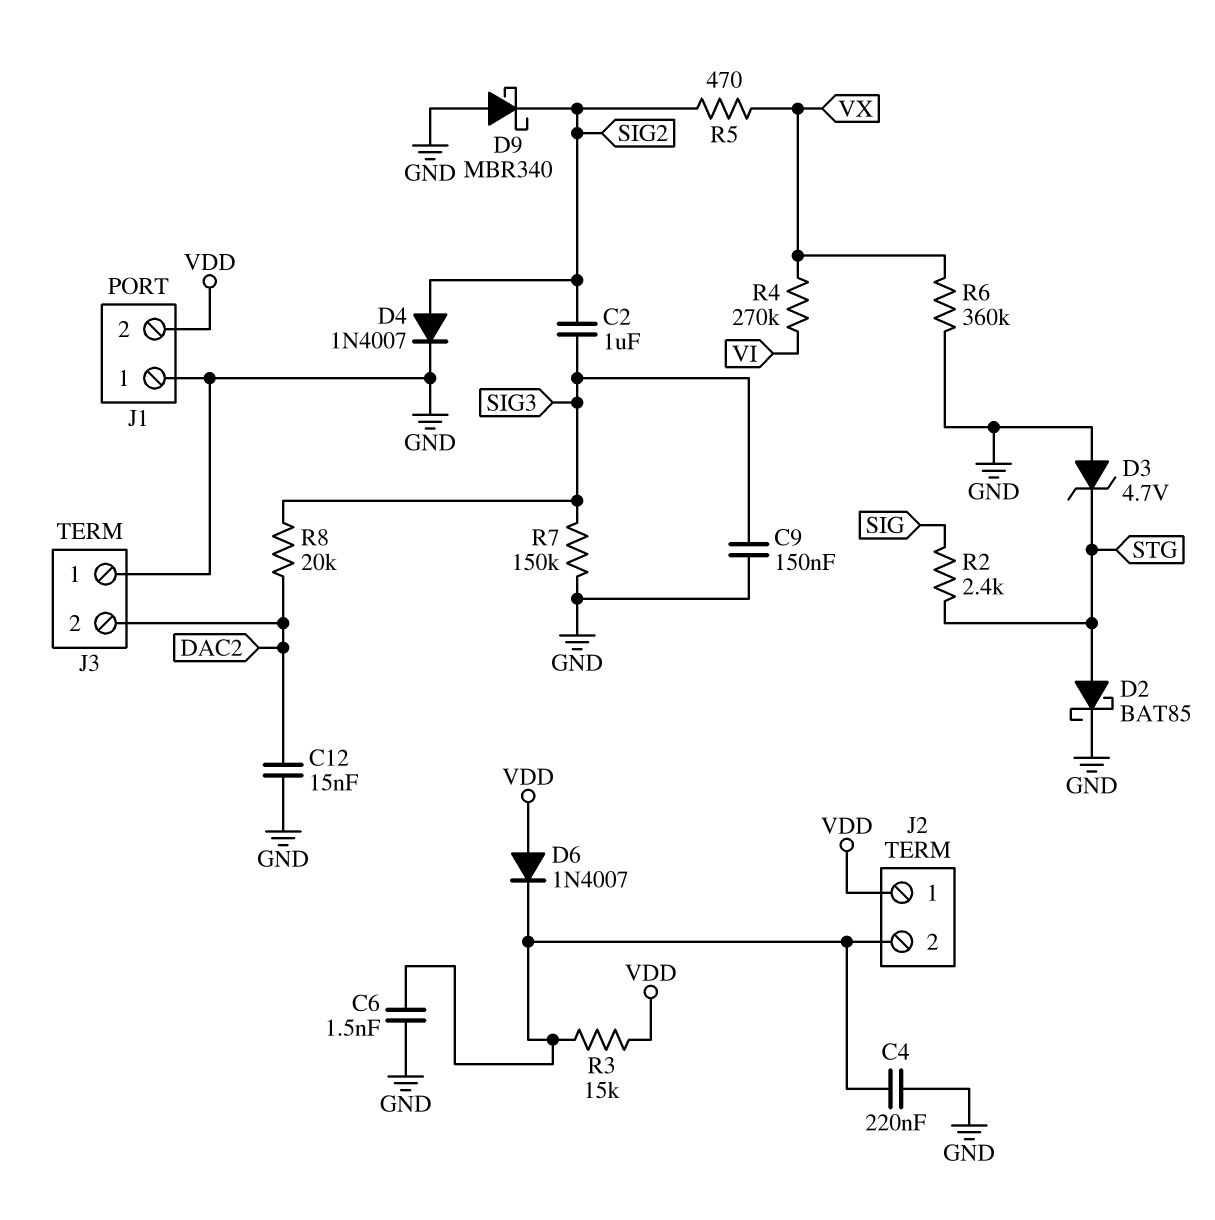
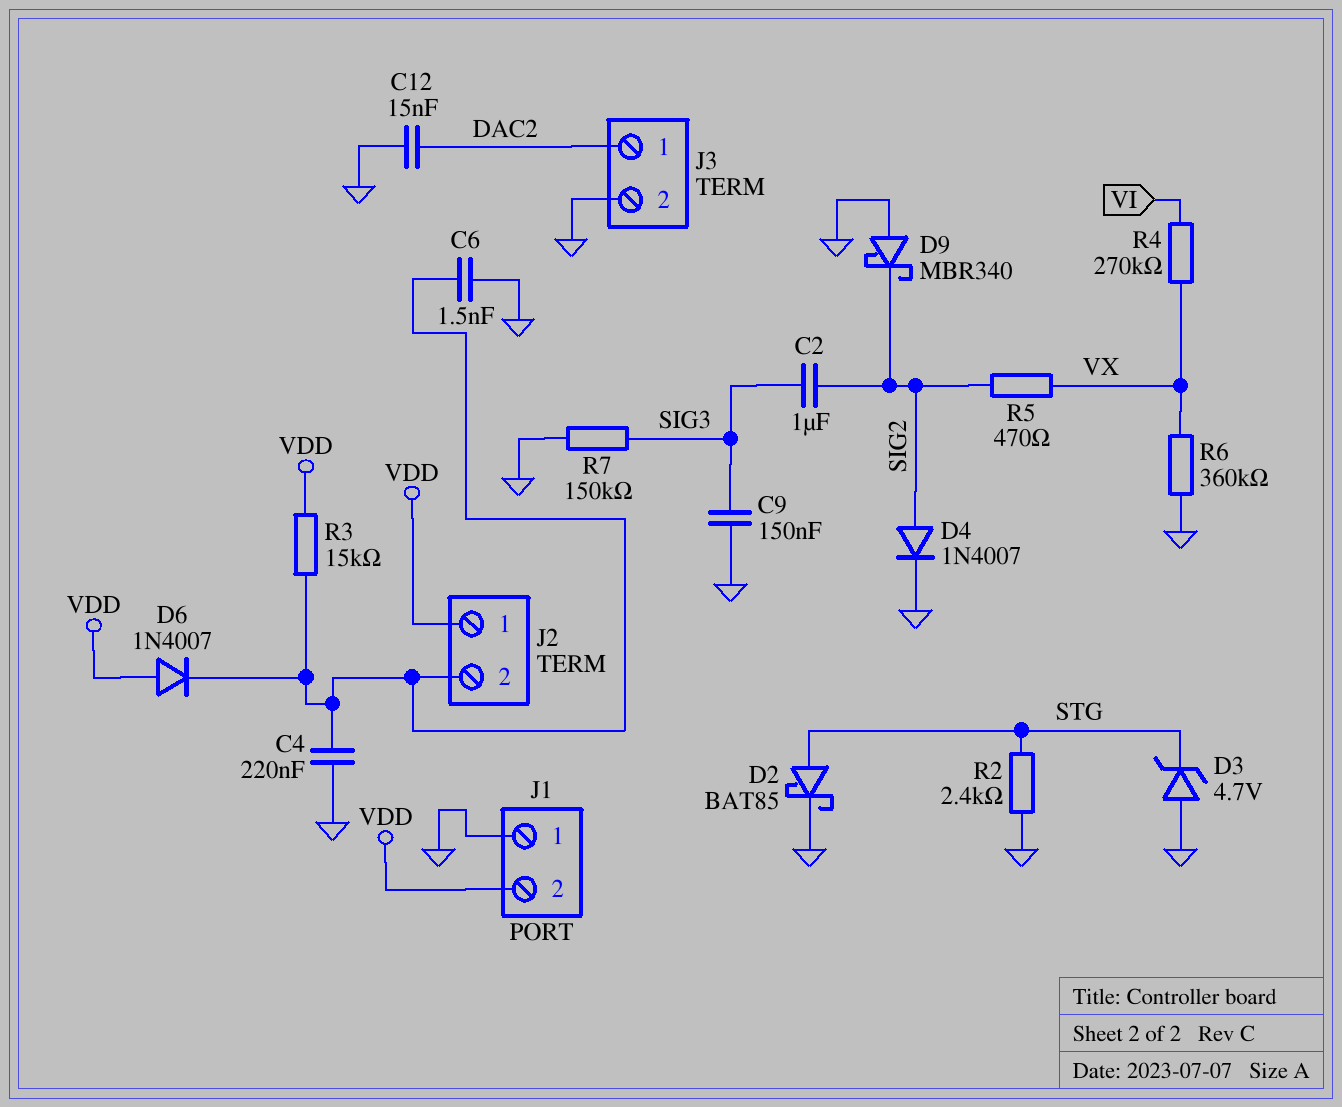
J3 pin 1: GND -> DAC2
J3 pin 2: DAC2 -> GND
R2: 2.4k (SIG, STG) -> 2.4k (GND, STG)
R8: 20k (DAC2, SIG3) -> none

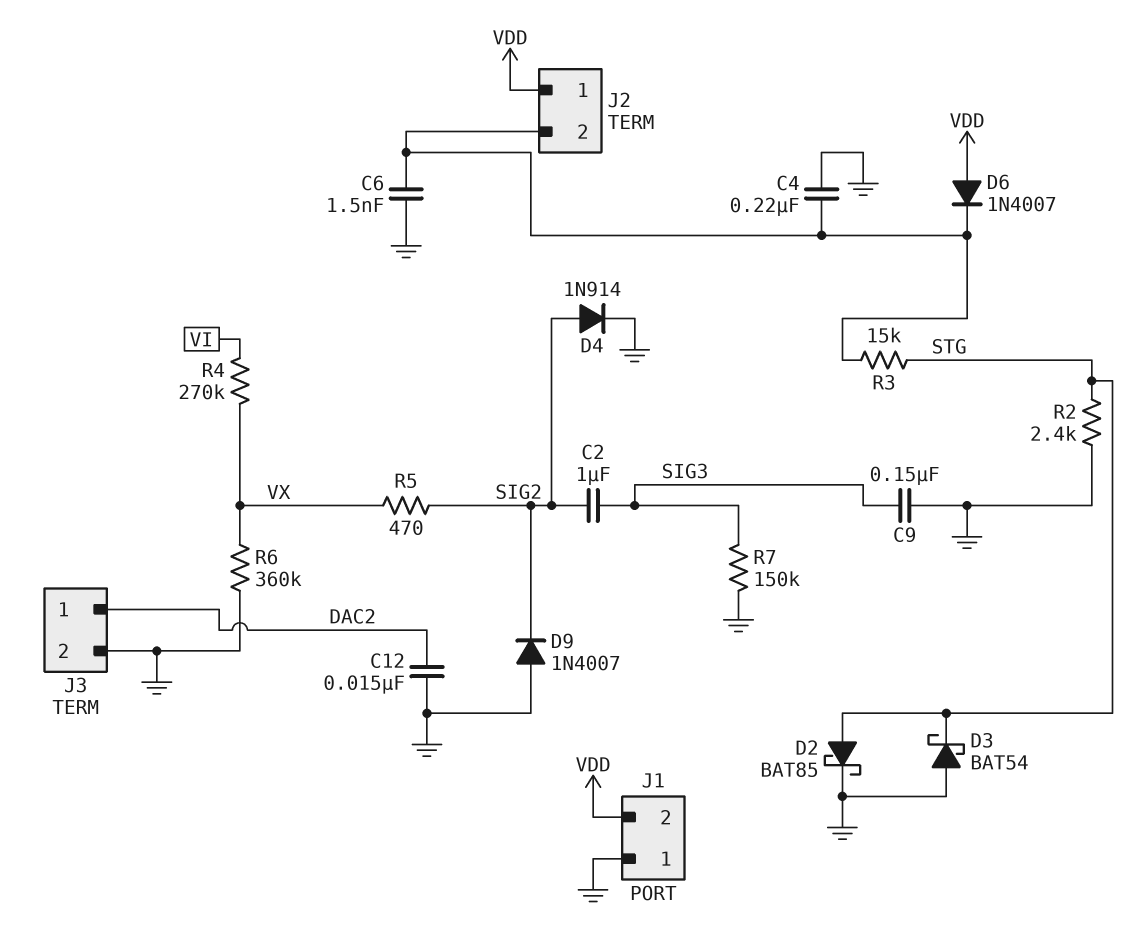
D3: zener 4.7V (A GND, K STG) -> schottky BAT54 (A GND, K STG)
D4: diode 1N4007 (A SIG2, K GND) -> diode 1N914 (A SIG2, K GND)
D9: schottky MBR340 (A GND, K SIG2) -> diode 1N4007 (A GND, K SIG2)
R3: 15k (J2/2, VDD) -> 15k (J2/2, STG)

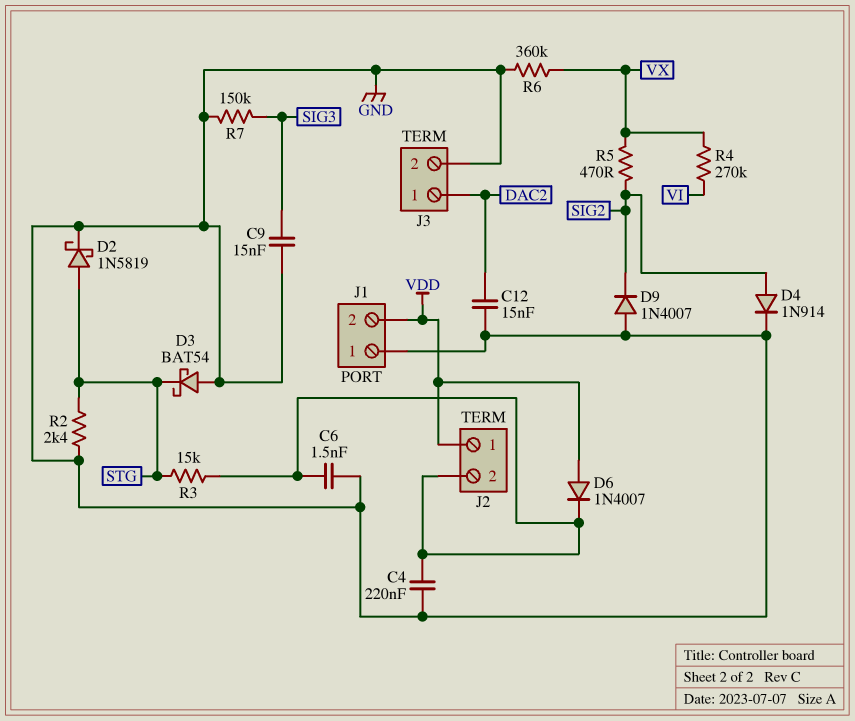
C2: 1uF (SIG2, SIG3) -> none
C9: 150nF (GND, SIG3) -> 15nF (GND, SIG3)
D2: schottky BAT85 (A STG, K GND) -> schottky 1N5819 (A STG, K GND)

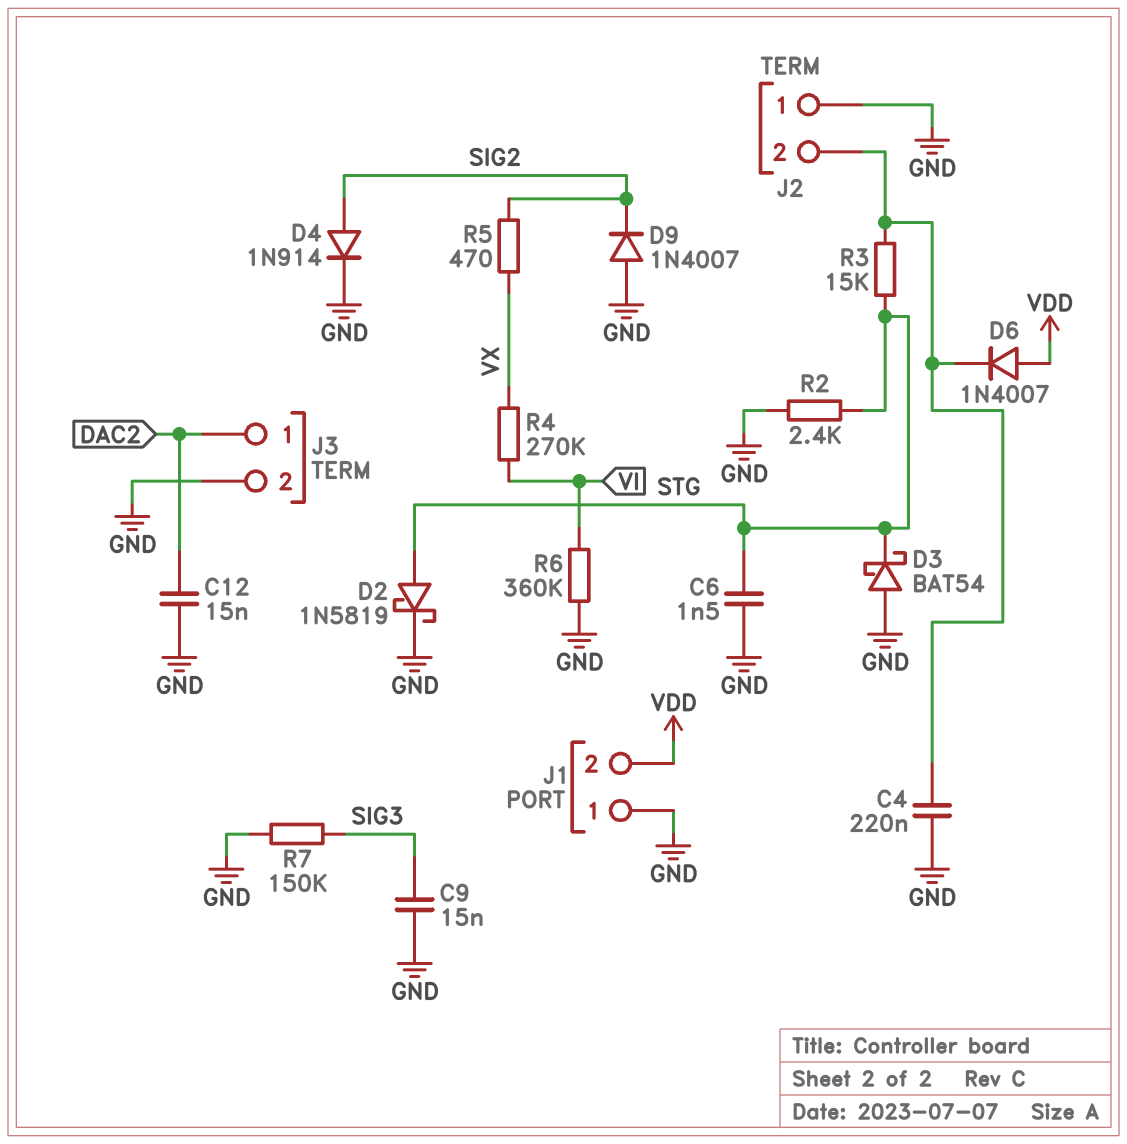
C6: 1.5nF (GND, J2/2) -> 1.5nF (GND, STG)
J2 pin 1: VDD -> GND
R6: 360k (GND, VX) -> 360k (GND, VI)

